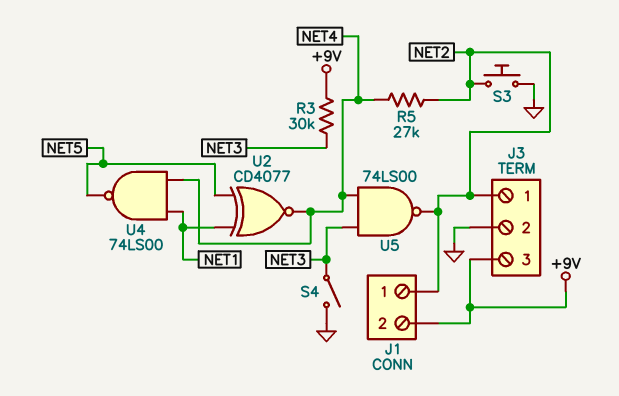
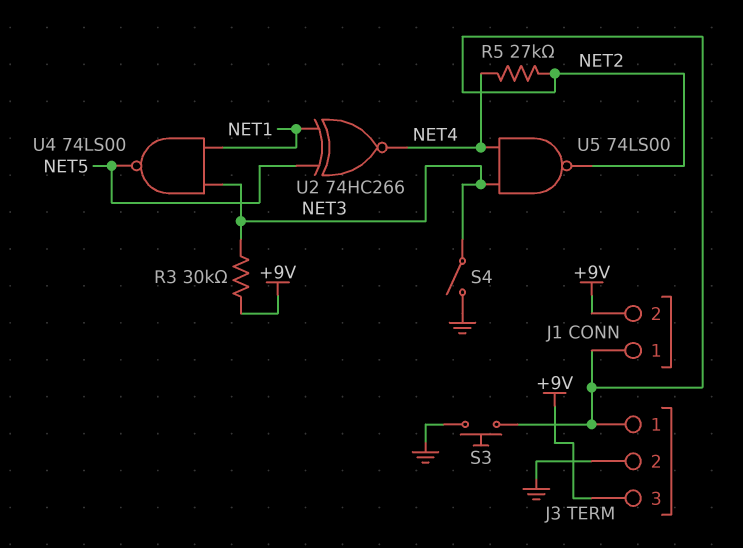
U2: XNOR CD4077 (in NET1, in NET5, out NET4) -> XNOR 74HC266 (in NET1, in NET5, out NET4)
U4: NAND 74LS00 (in NET1, in NET4, out NET5) -> NAND 74LS00 (in NET1, in NET3, out NET5)

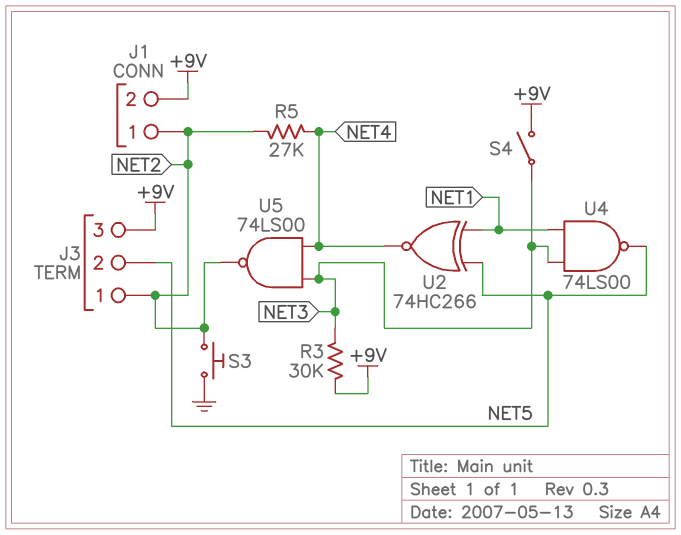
J3 pin 2: GND -> NET5
S4: switch (GND, NET3) -> switch (+9V, NET3)

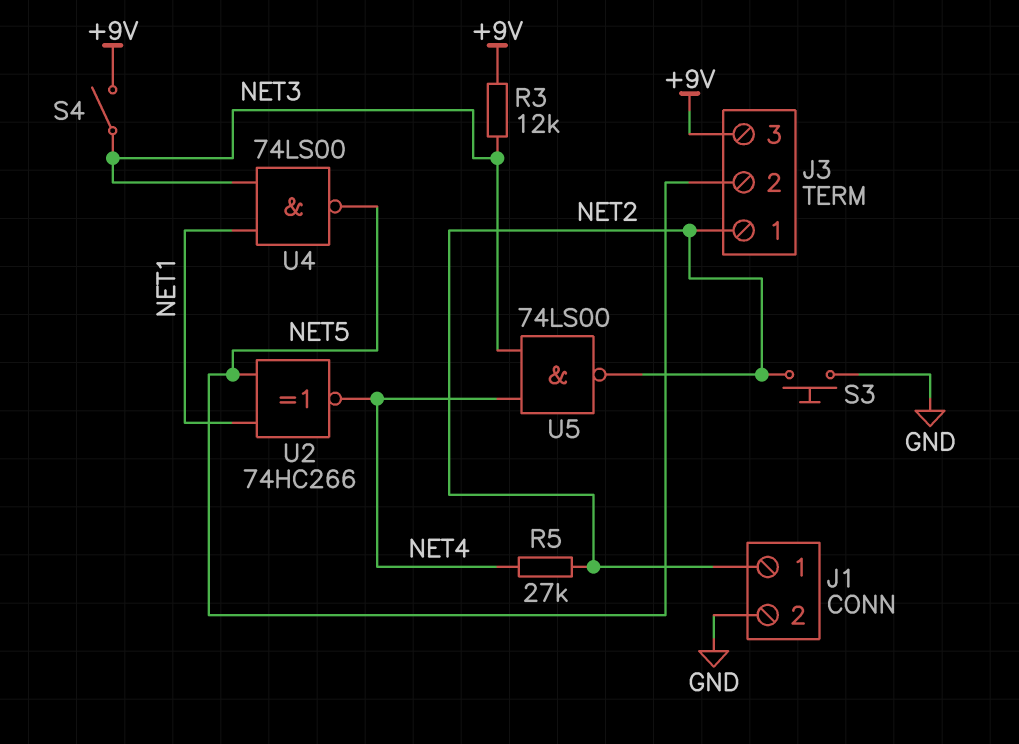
J1 pin 2: +9V -> GND
R3: 30k (+9V, NET3) -> 12k (+9V, NET3)

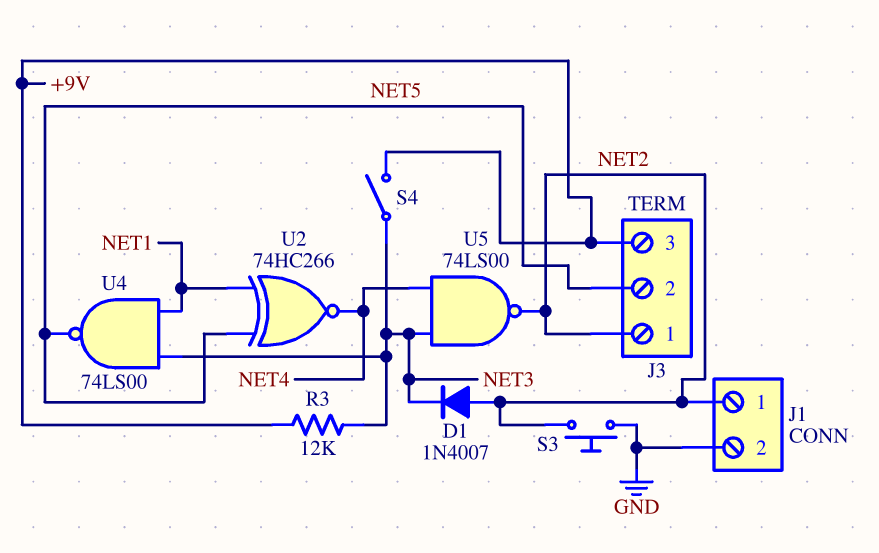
D1: none -> diode 1N4007 (A NET2, K NET3)
R5: 27k (NET2, NET4) -> none

